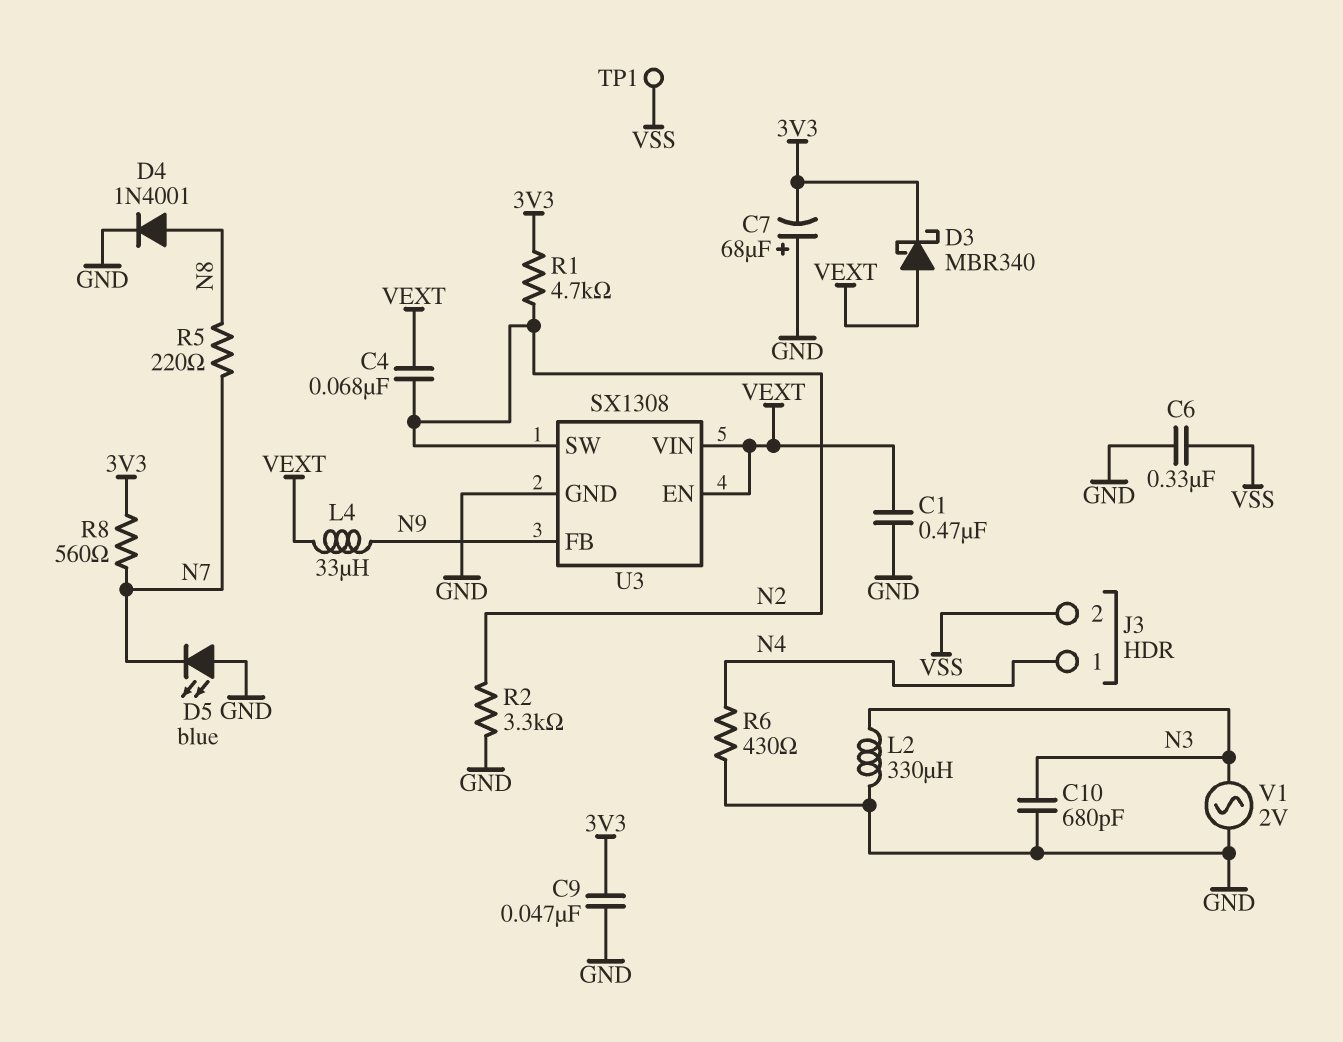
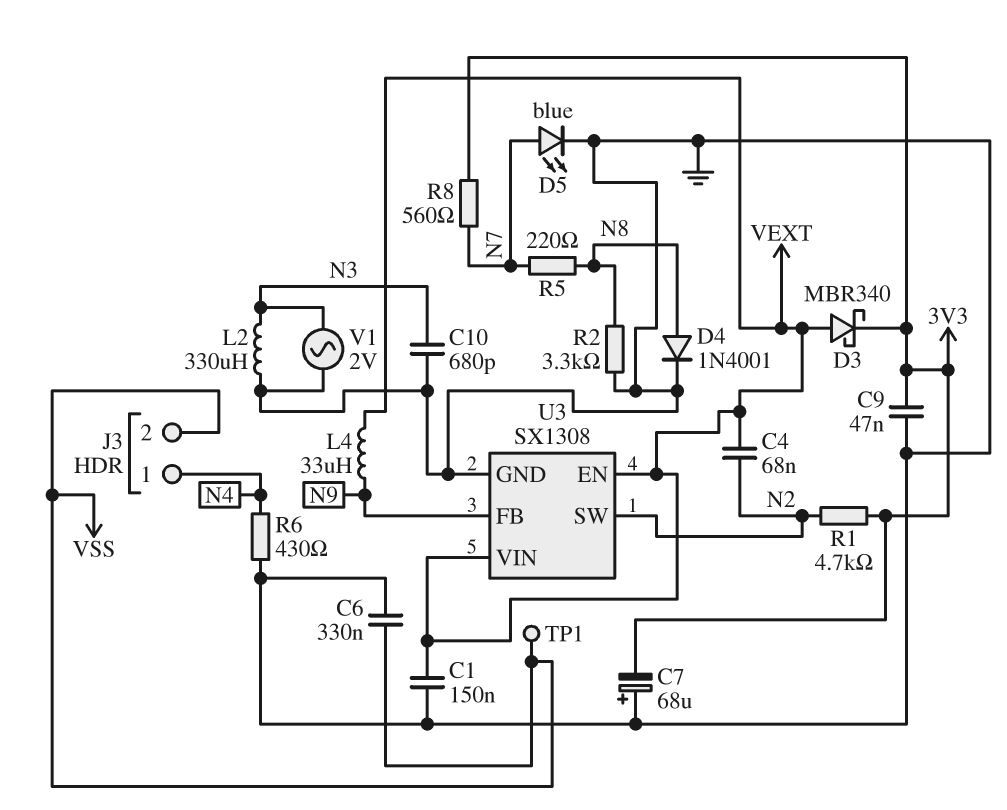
C1: 470nF (GND, VEXT) -> 150nF (GND, VEXT)
D5: LED blue (A GND, K N7) -> LED blue (A N7, K GND)
R2: 3.3k (GND, N2) -> 3.3k (GND, N8)

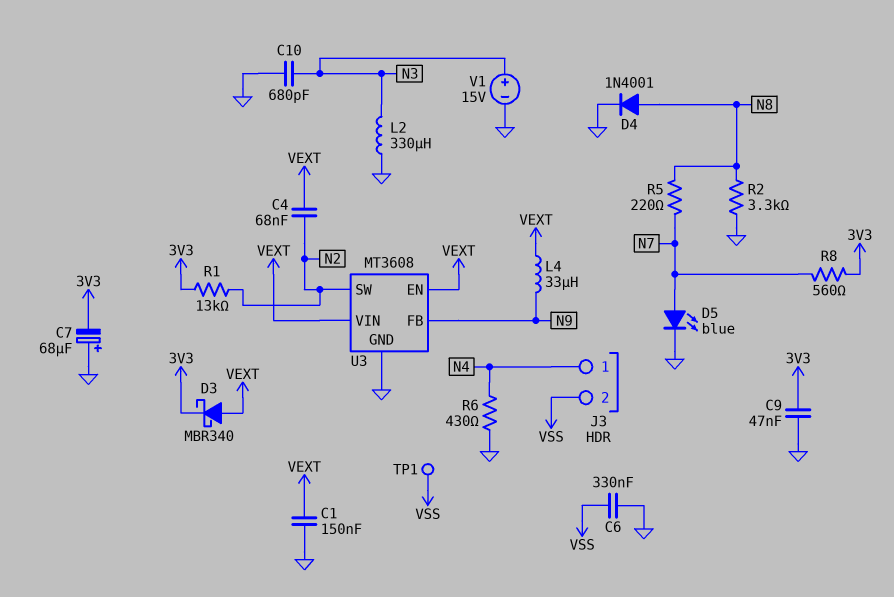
R1: 4.7k (3V3, N2) -> 13k (3V3, N2)
U3: SX1308 -> MT3608
V1: AC 2V (GND, N3) -> 15V (plus N3, minus GND)

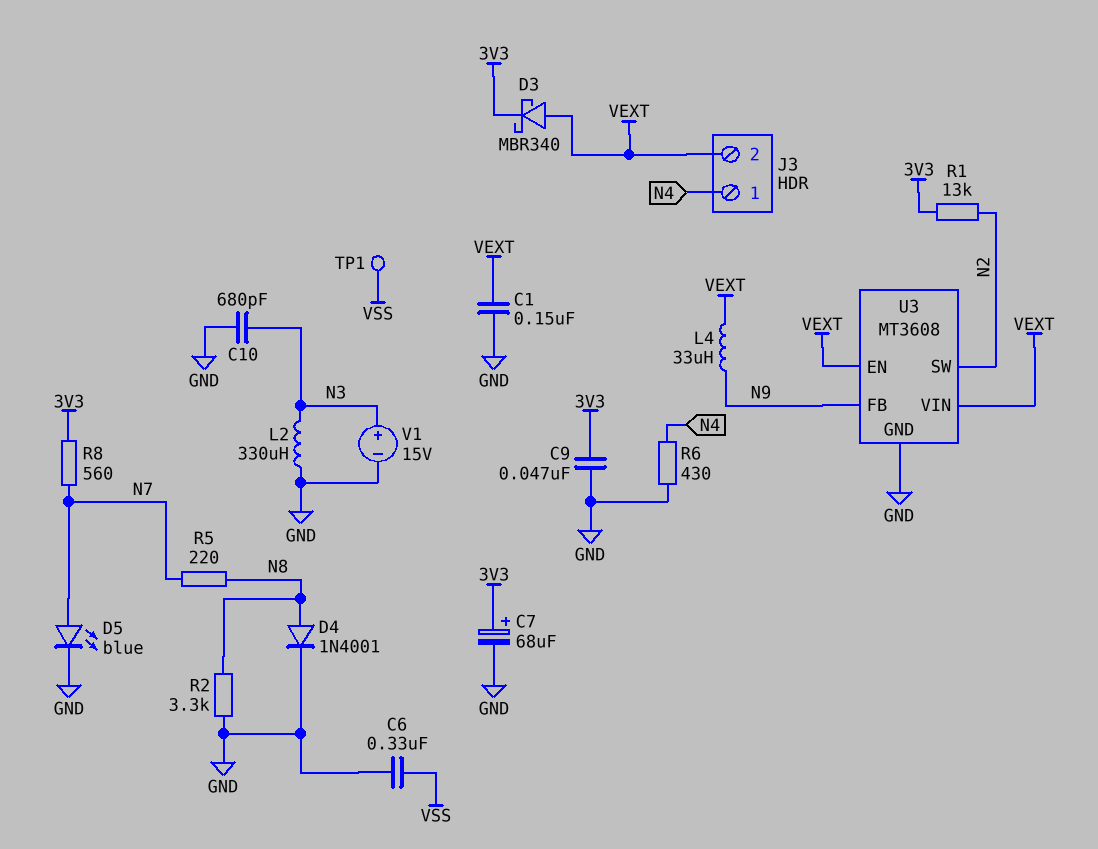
C4: 68nF (N2, VEXT) -> none
C7: 68uF (plus GND, minus 3V3) -> 68uF (plus 3V3, minus GND)
J3 pin 2: VSS -> VEXT

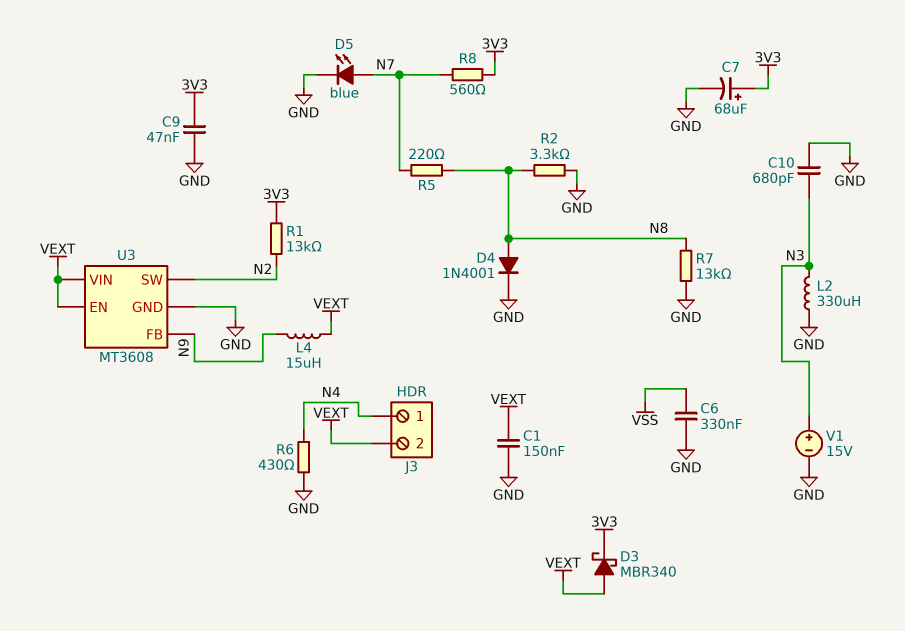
L4: 33uH (N9, VEXT) -> 15uH (N9, VEXT)
R7: none -> 13k (GND, N8)
TP1: test point (VSS) -> none

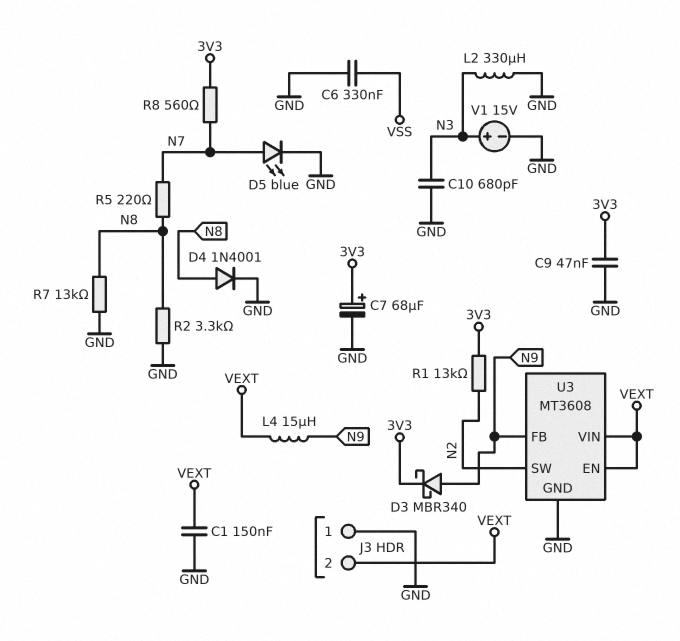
D3: schottky MBR340 (A VEXT, K 3V3) -> schottky MBR340 (A N9, K 3V3)
J3 pin 1: N4 -> GND
R6: 430 (GND, N4) -> none

